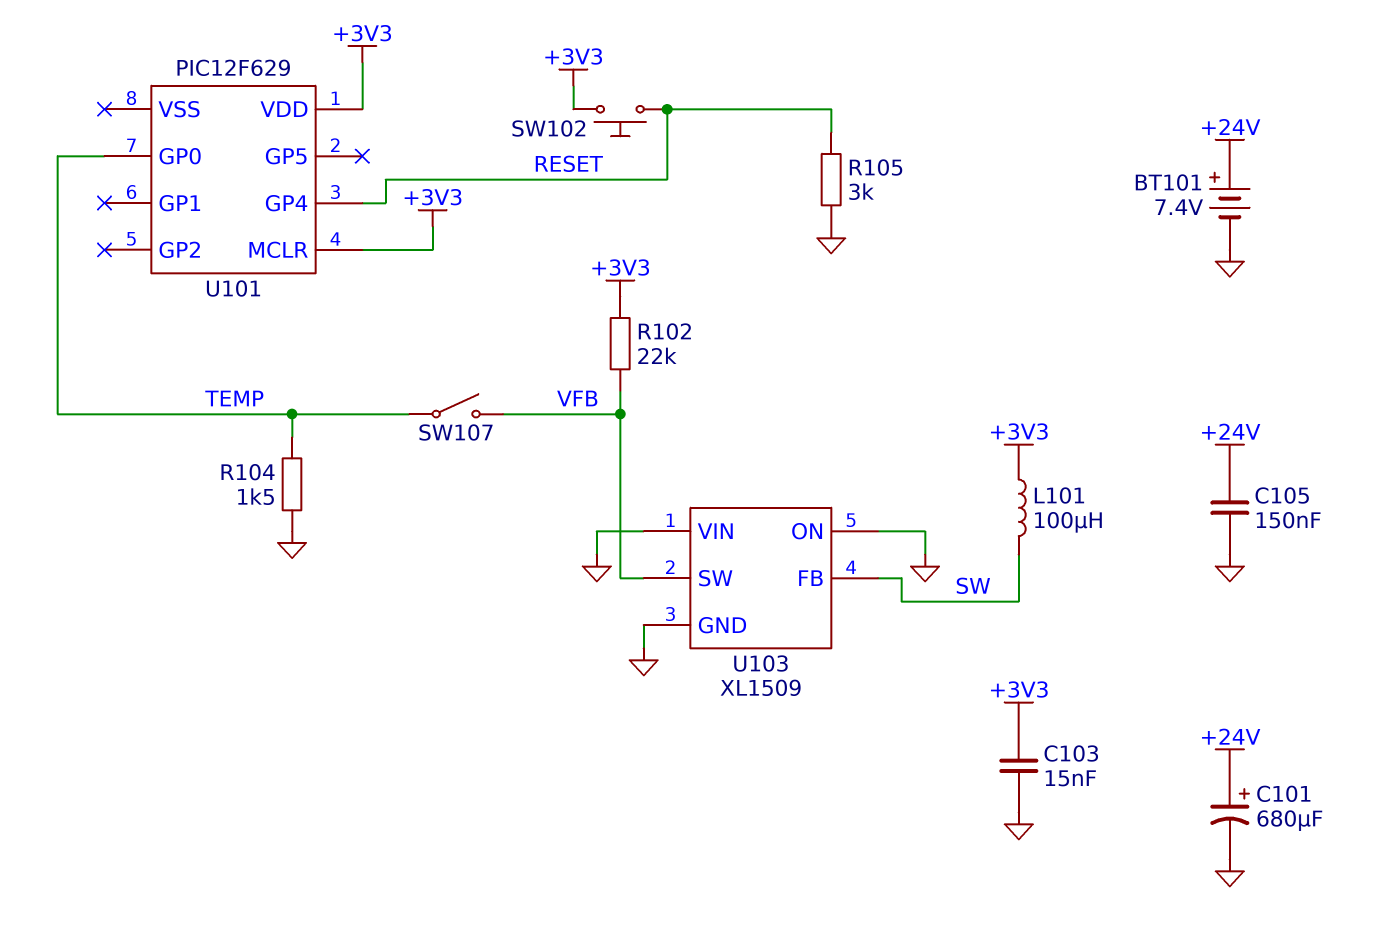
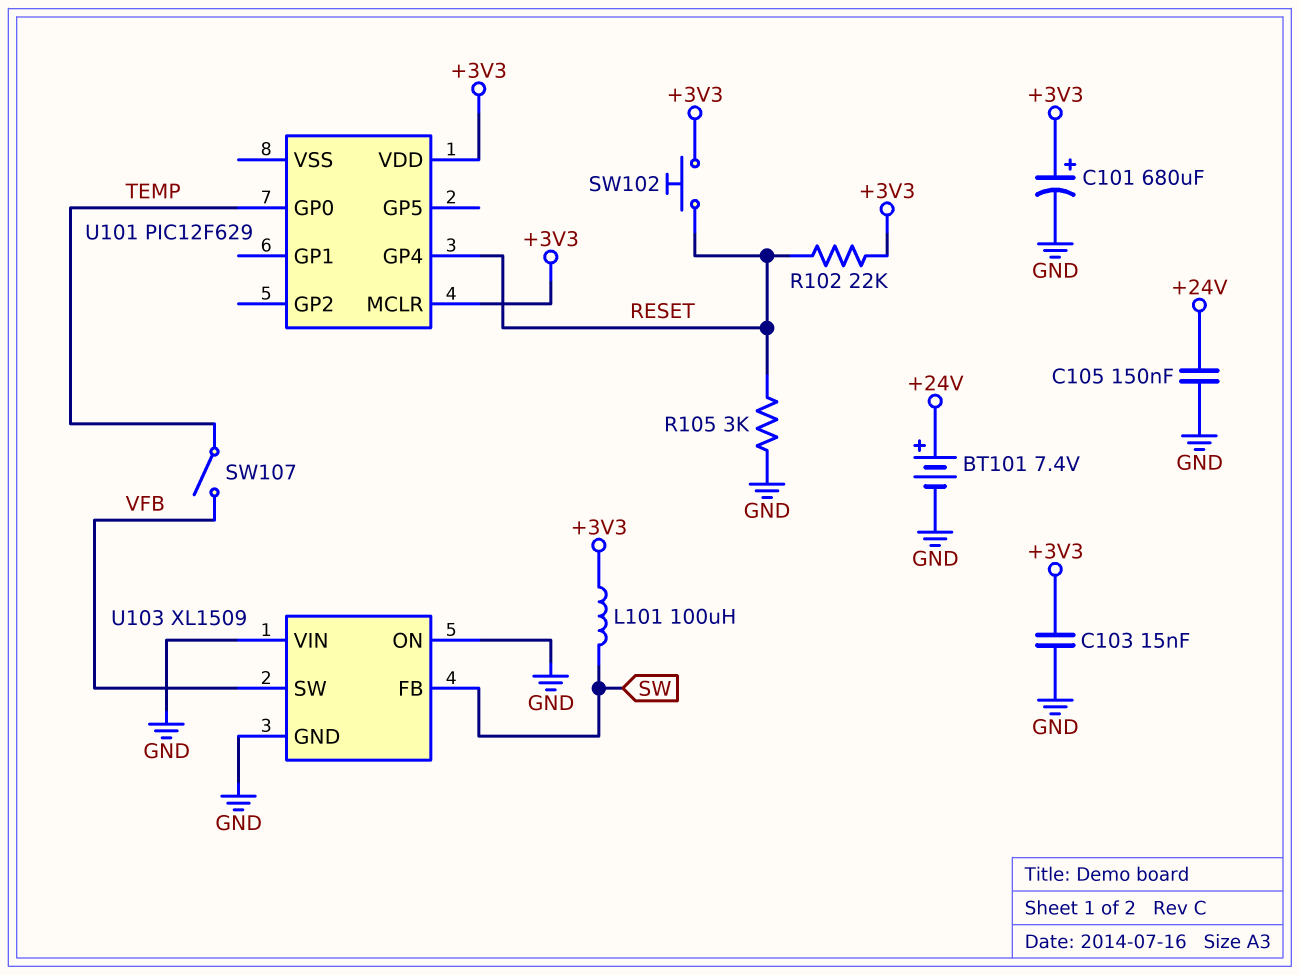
C101: 680uF (plus +24V, minus GND) -> 680uF (plus +3V3, minus GND)
R102: 22k (+3V3, VFB) -> 22k (+3V3, RESET)
R104: 1.5k (GND, TEMP) -> none

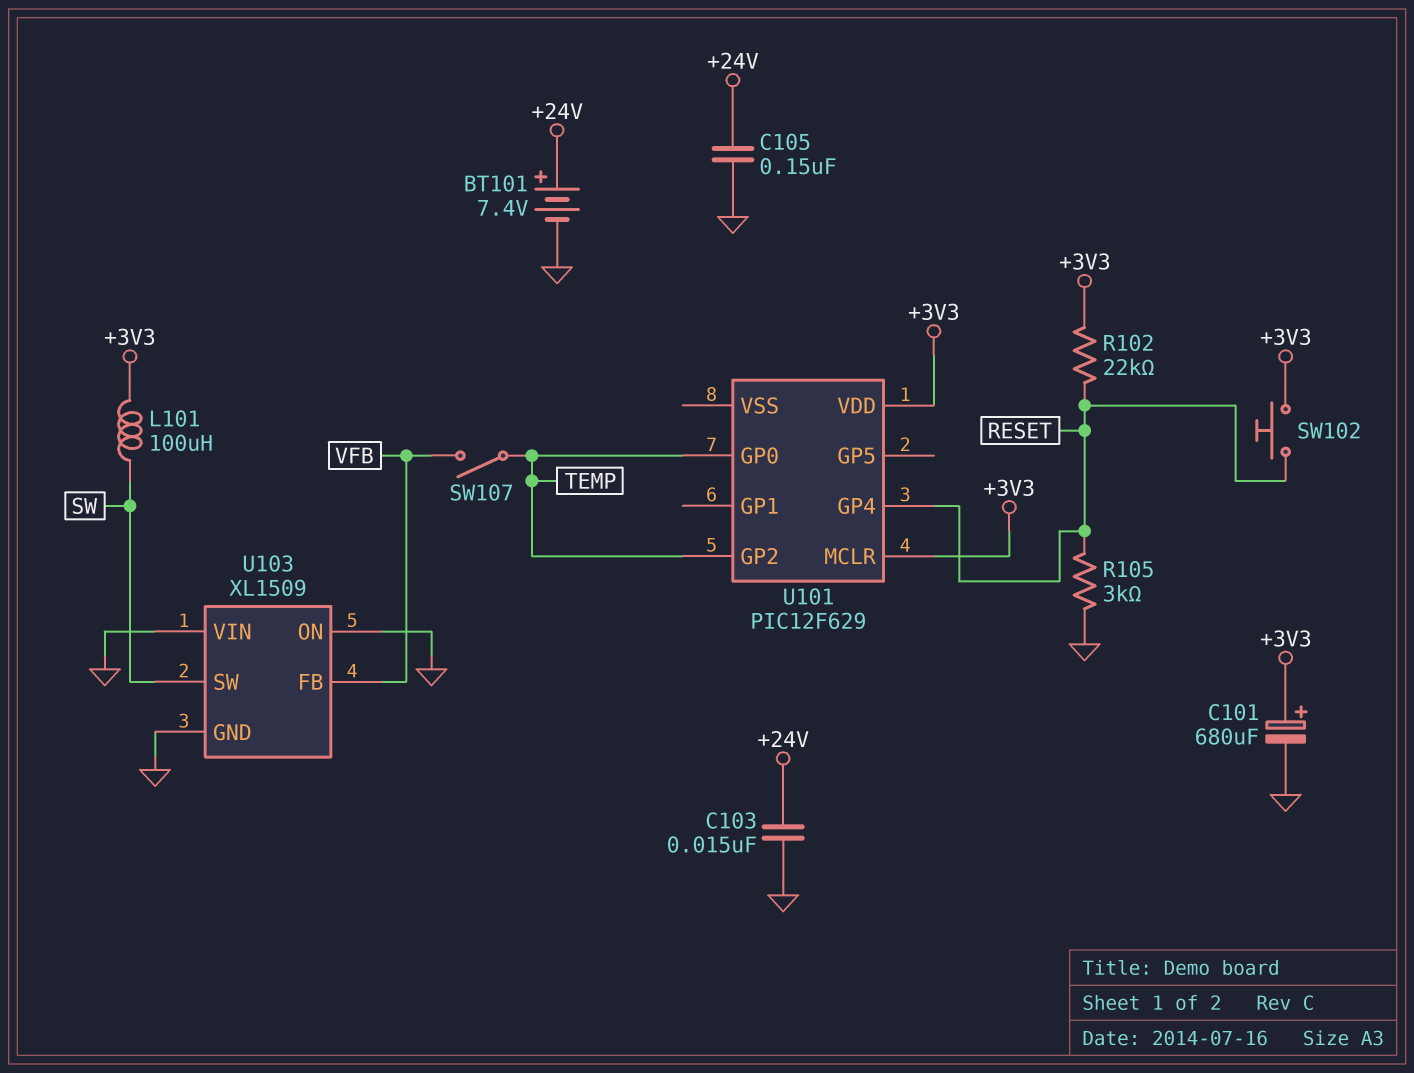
C103: 15nF (+3V3, GND) -> 15nF (+24V, GND)
U101 pin GP2: none -> TEMP
U103 pin FB: SW -> VFB
U103 pin SW: VFB -> SW

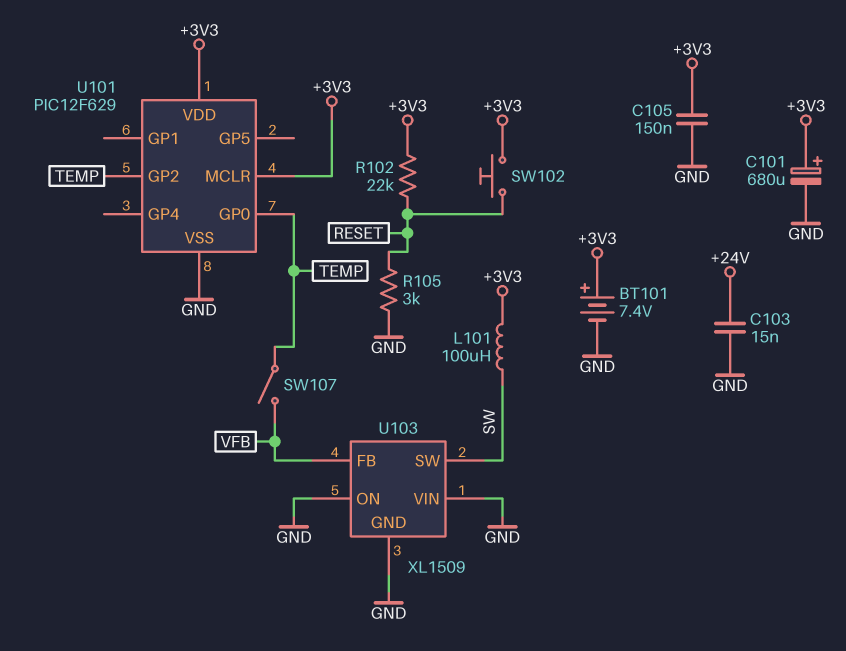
BT101: 7.4V (plus +24V, minus GND) -> 7.4V (plus +3V3, minus GND)
C105: 150nF (+24V, GND) -> 150nF (+3V3, GND)
U101 pin GP4: RESET -> none
U101 pin VSS: none -> GND

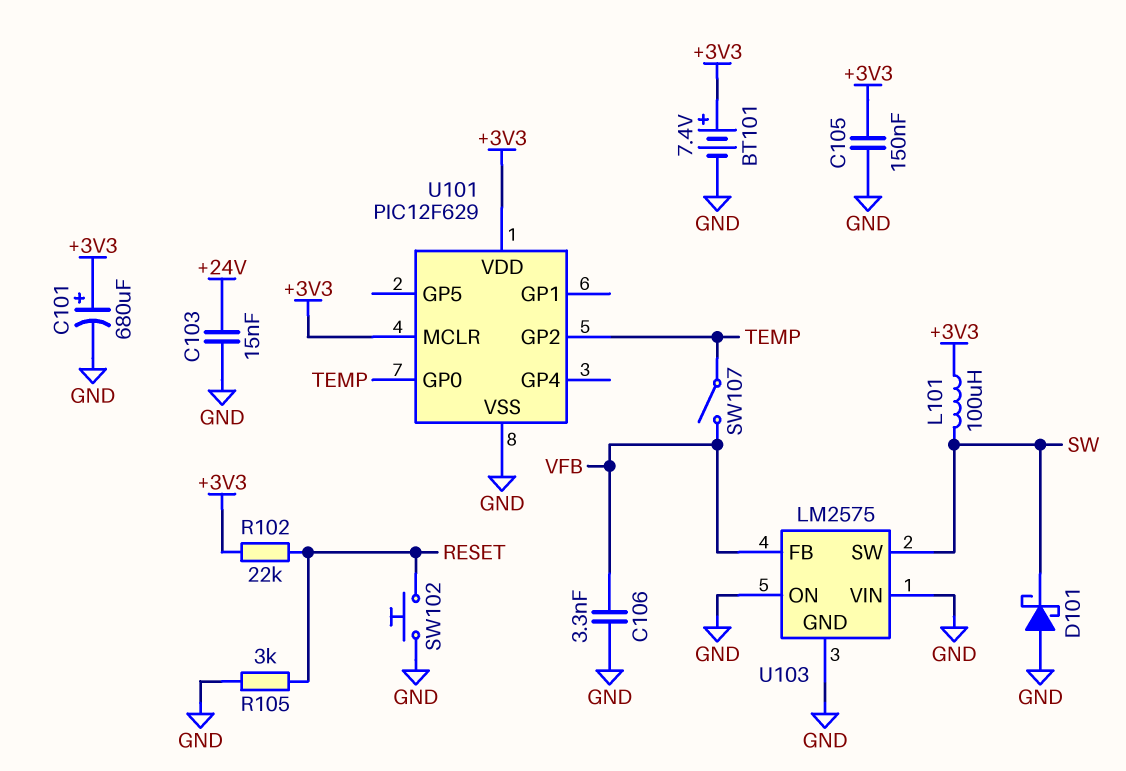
C106: none -> 3.3nF (GND, VFB)
D101: none -> schottky (A GND, K SW)
SW102: button (+3V3, RESET) -> button (GND, RESET)
U103: XL1509 -> LM2575

